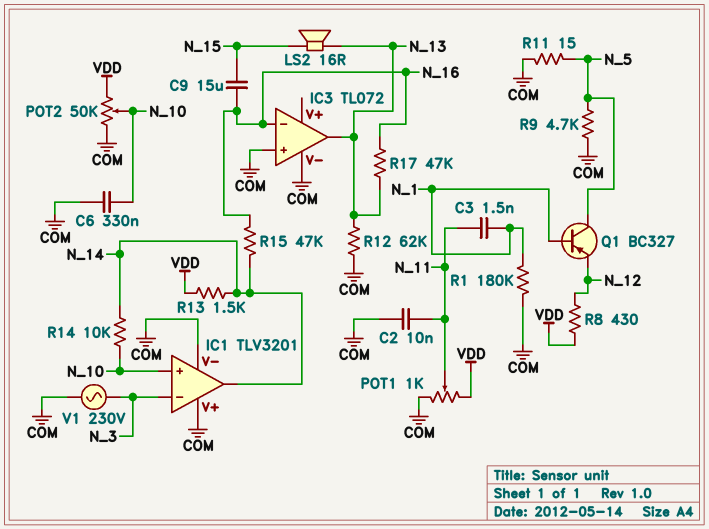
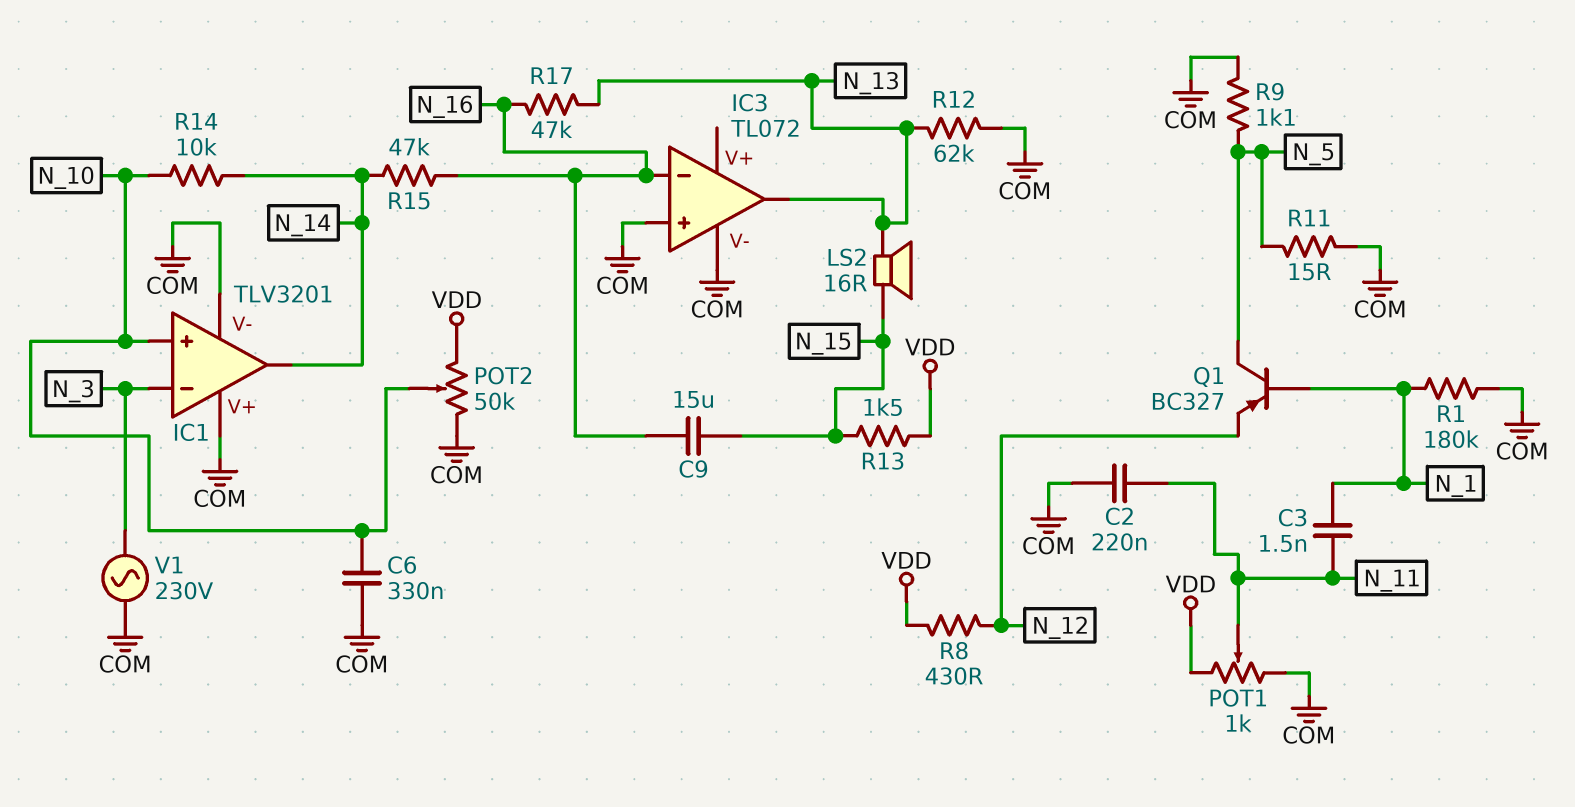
C2: 10nF (COM, N_11) -> 220nF (COM, N_11)
R9: 4.7k (COM, N_5) -> 1.1k (COM, N_5)
R13: 1.5k (N_14, VDD) -> 1.5k (N_15, VDD)

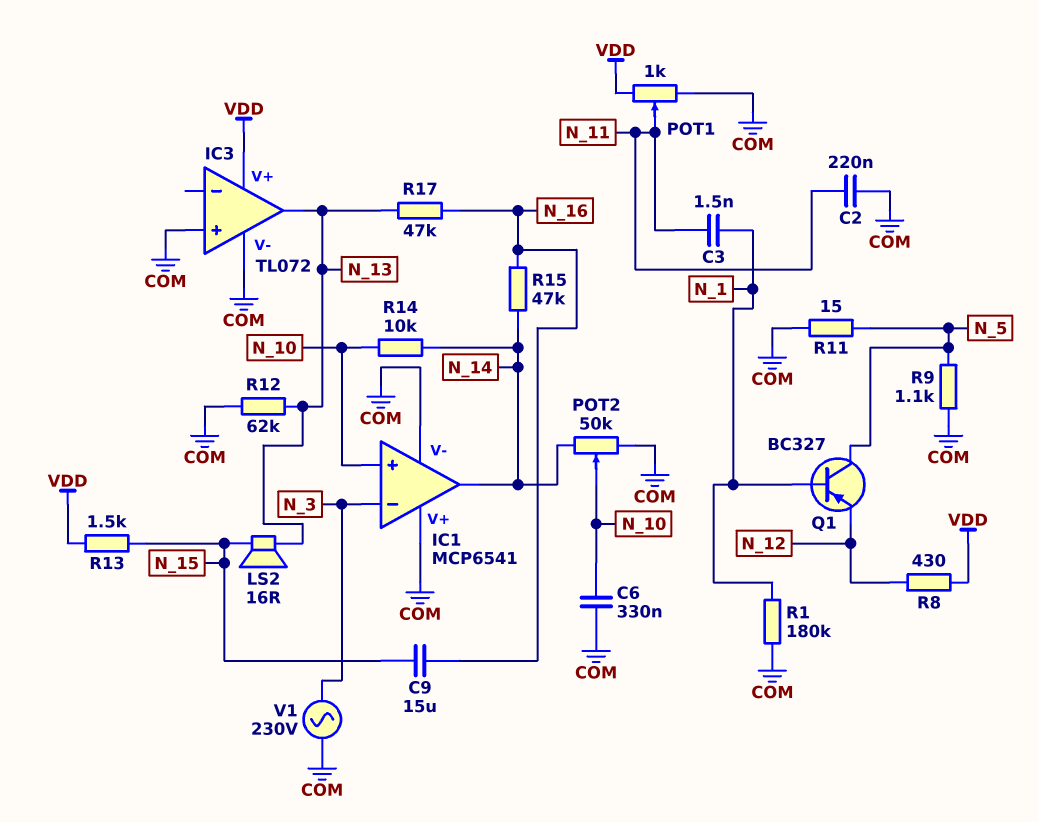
IC1: TLV3201 -> MCP6541
IC3 pin V+: none -> VDD
IC3 pin in-: N_16 -> none
POT2: 50k (COM, VDD, wiper N_10) -> 50k (COM, N_14, wiper N_10)

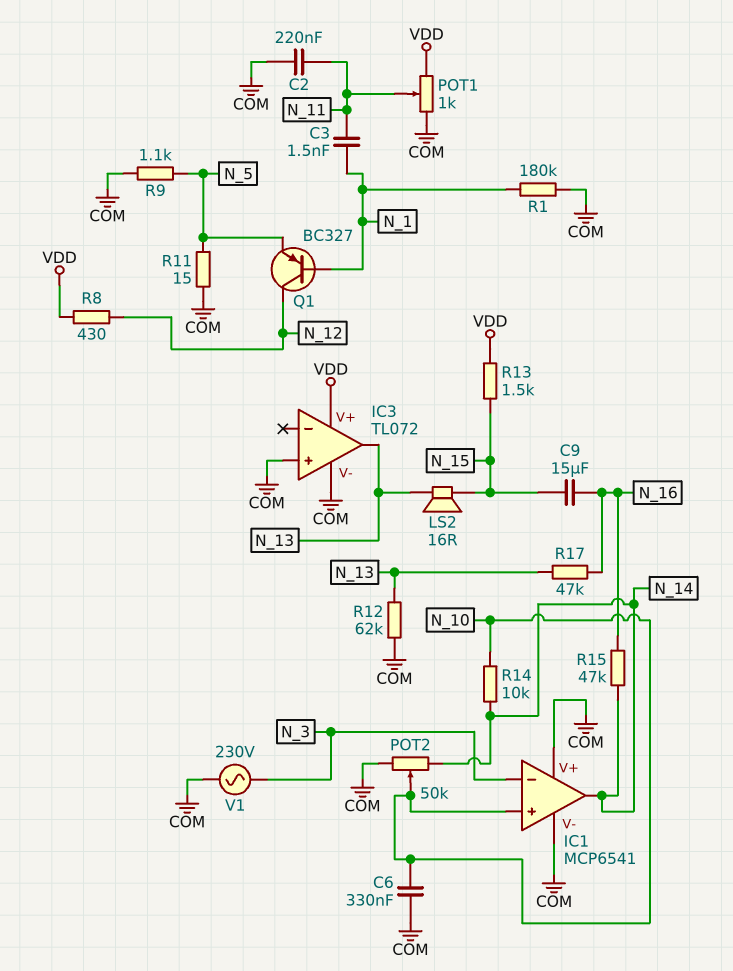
Q1: PNP BC327 (B N_1, C N_5, E N_12) -> PNP BC327 (B N_1, C N_12, E N_5)

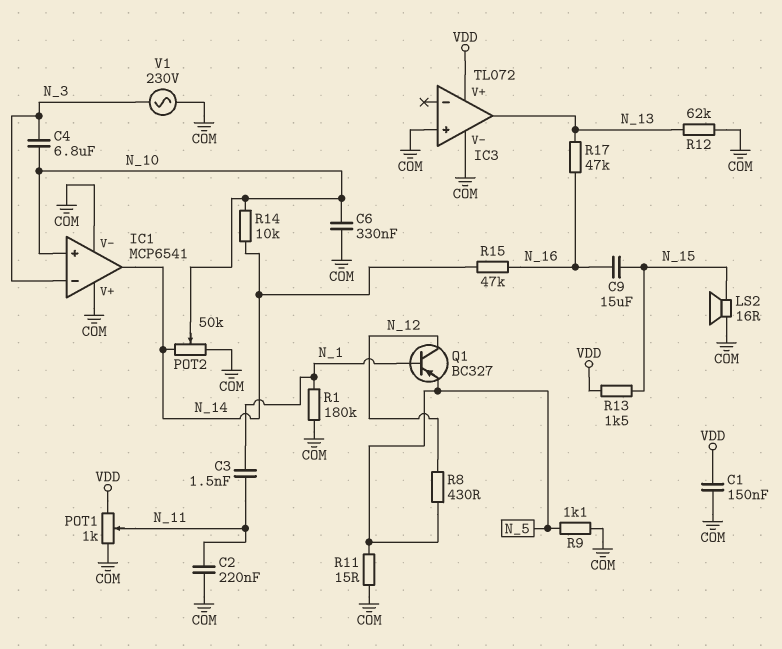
C1: none -> 150nF (COM, VDD)
C4: none -> 6.8uF (N_3, N_10)
LS2: speaker 16R (N_13, N_15) -> speaker 16R (COM, N_15)
R8: 430 (N_12, VDD) -> 430 (N_5, N_12)

